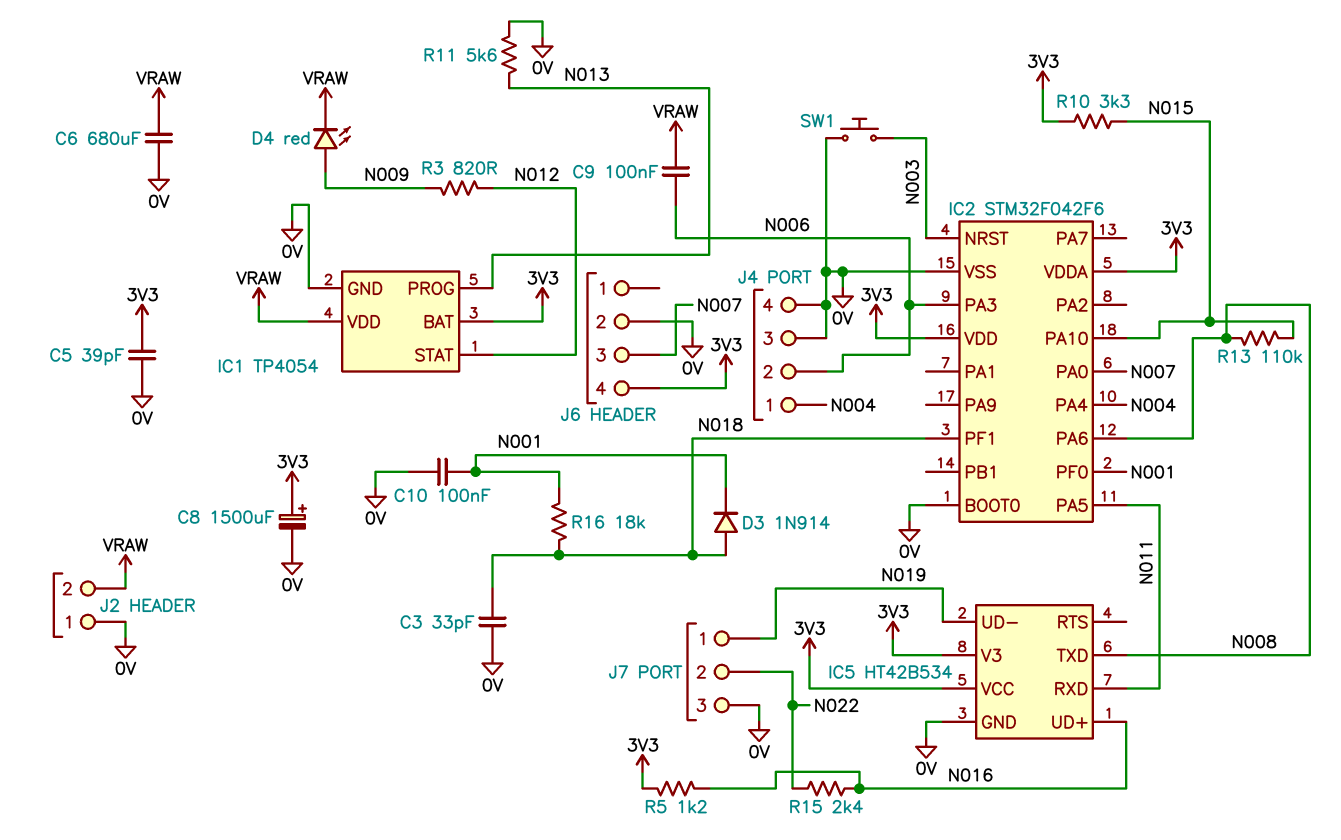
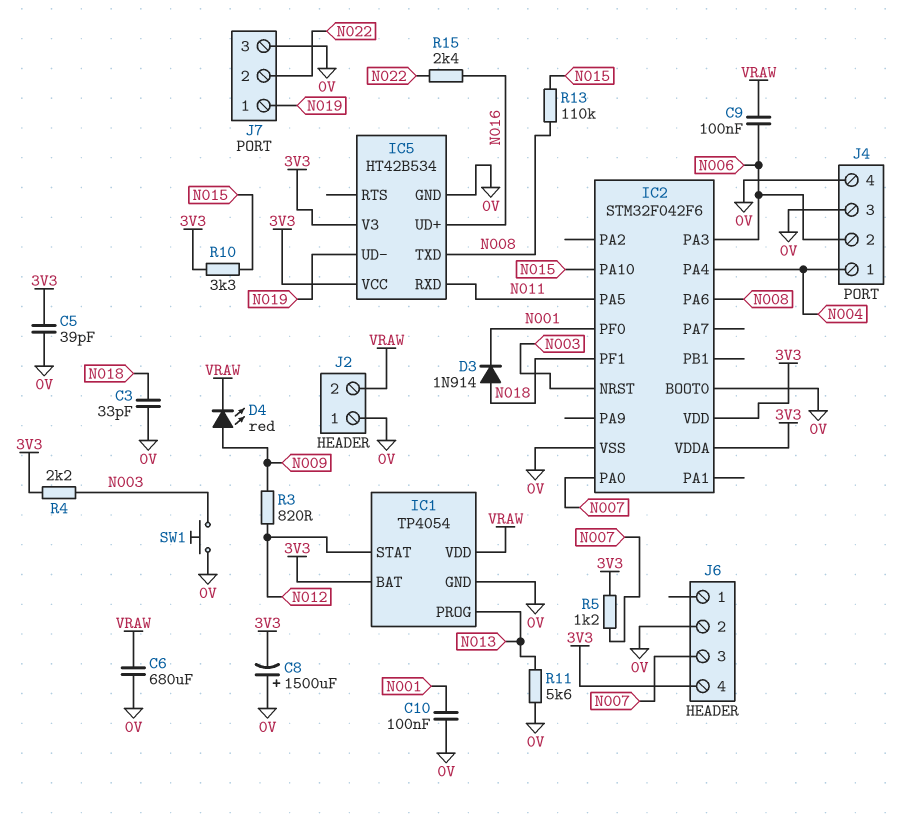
C8: 1500uF (plus 3V3, minus 0V) -> 1500uF (plus 0V, minus 3V3)
R4: none -> 2.2k (3V3, N003)
R5: 1.2k (3V3, N016) -> 1.2k (3V3, N007)
R16: 18k (N001, N018) -> none

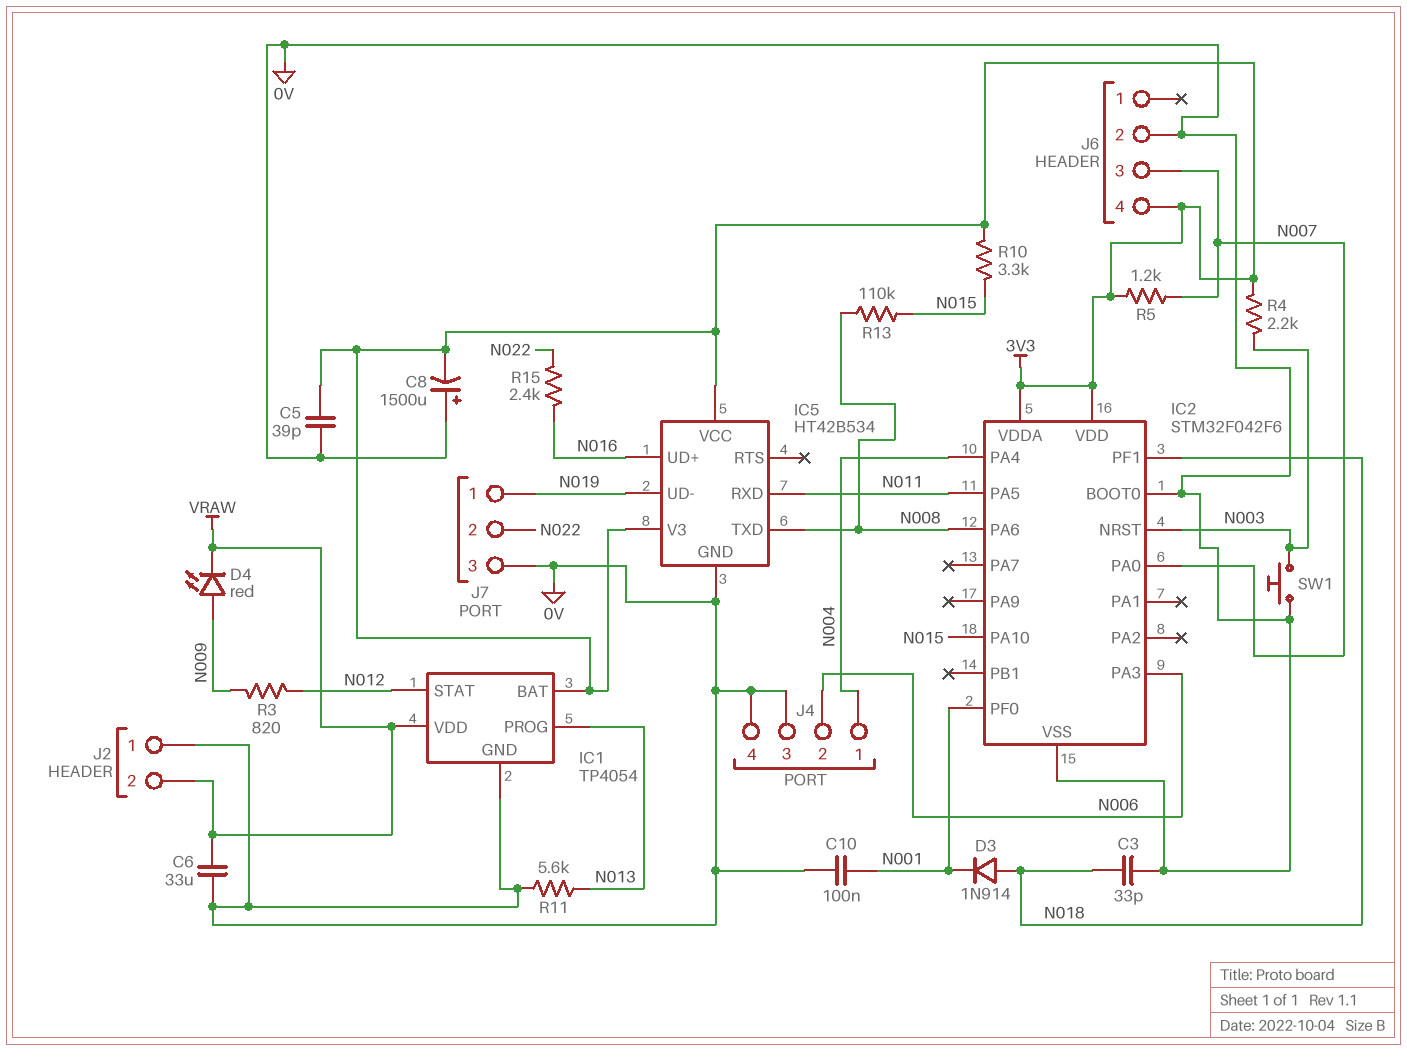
C6: 680uF (0V, VRAW) -> 33uF (0V, VRAW)
C9: 100nF (N006, VRAW) -> none

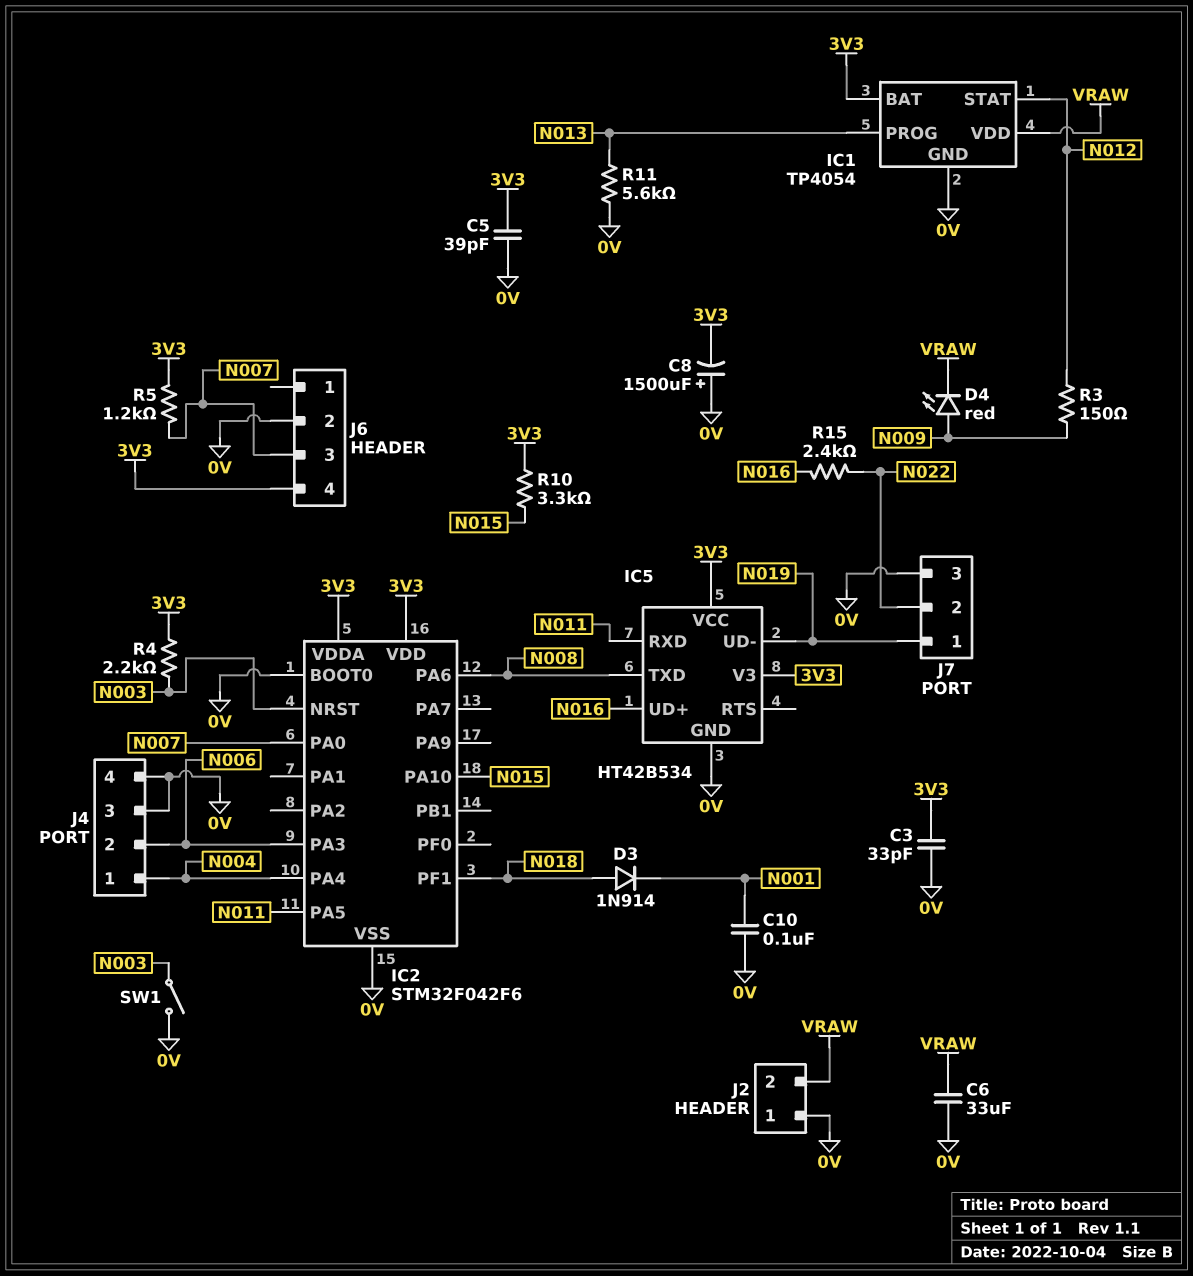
C3: 33pF (0V, N018) -> 33pF (0V, 3V3)
IC2 pin PF0: N001 -> none
R3: 820 (N009, N012) -> 150 (N009, N012)
R13: 110k (N008, N015) -> none
SW1: button (0V, N003) -> switch (0V, N003)

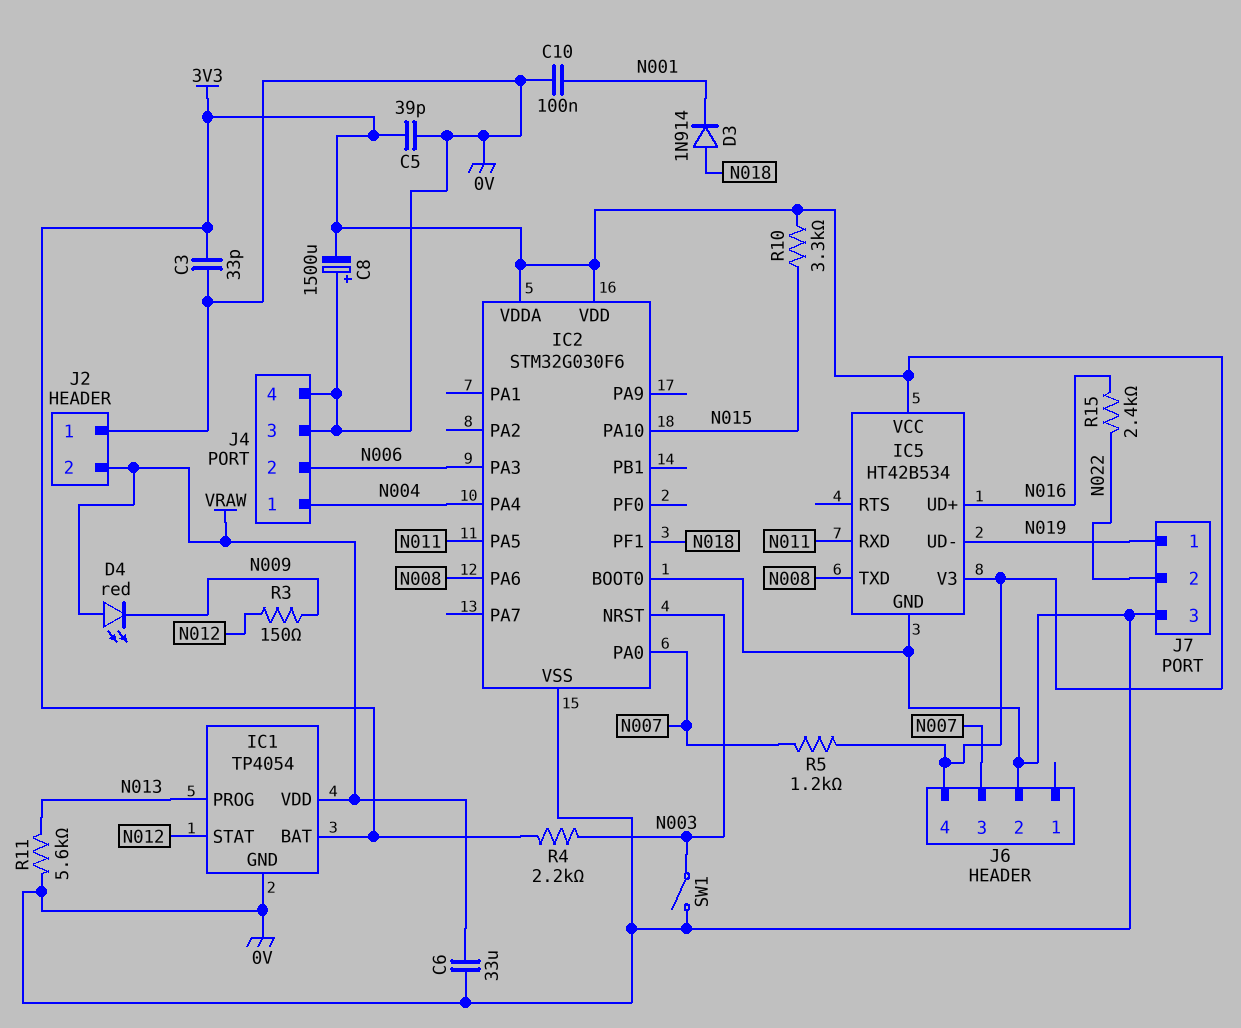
D4: LED red (A N009, K VRAW) -> LED red (A VRAW, K N009)
IC2: STM32F042F6 -> STM32G030F6

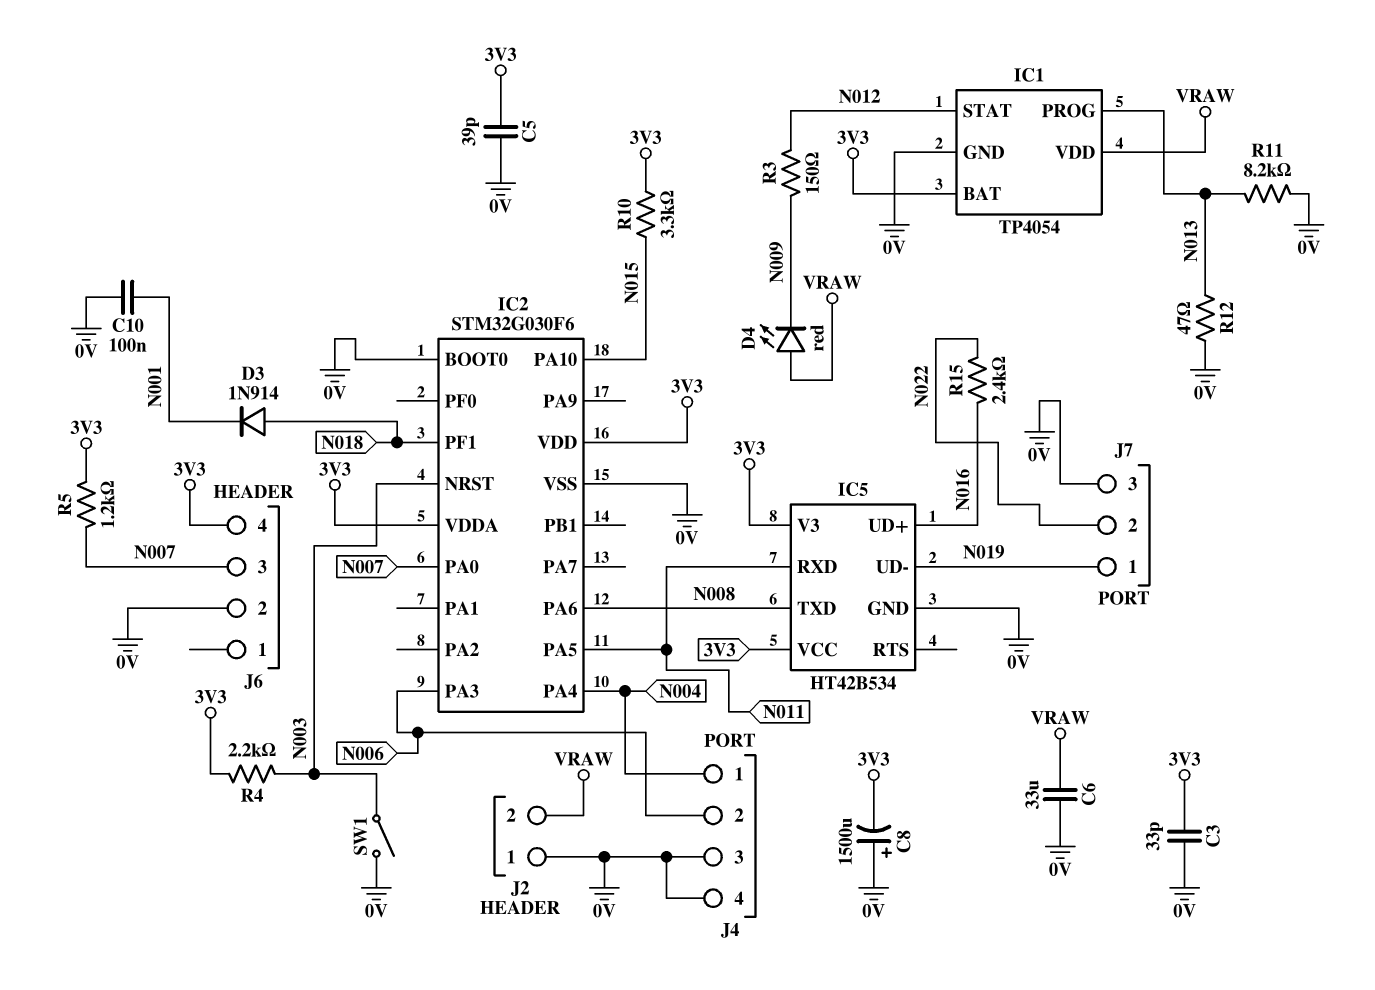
R11: 5.6k (0V, N013) -> 8.2k (0V, N013)
R12: none -> 47 (0V, N013)

